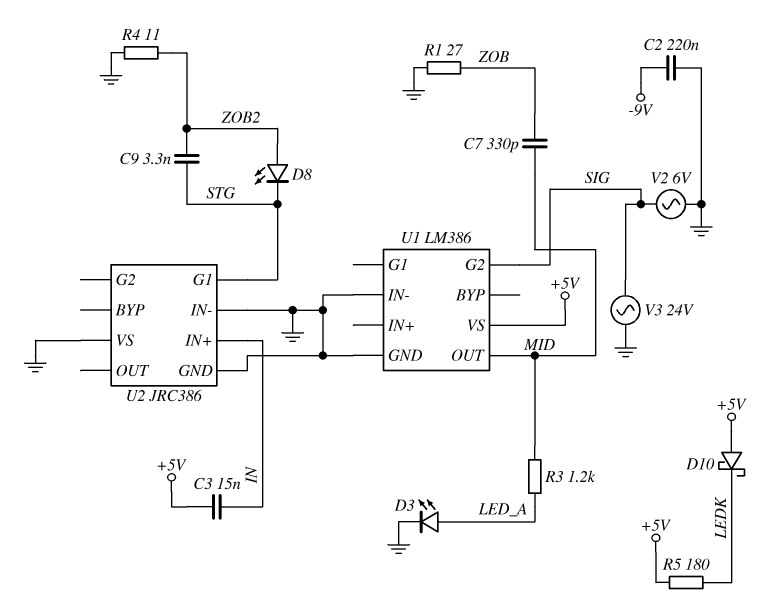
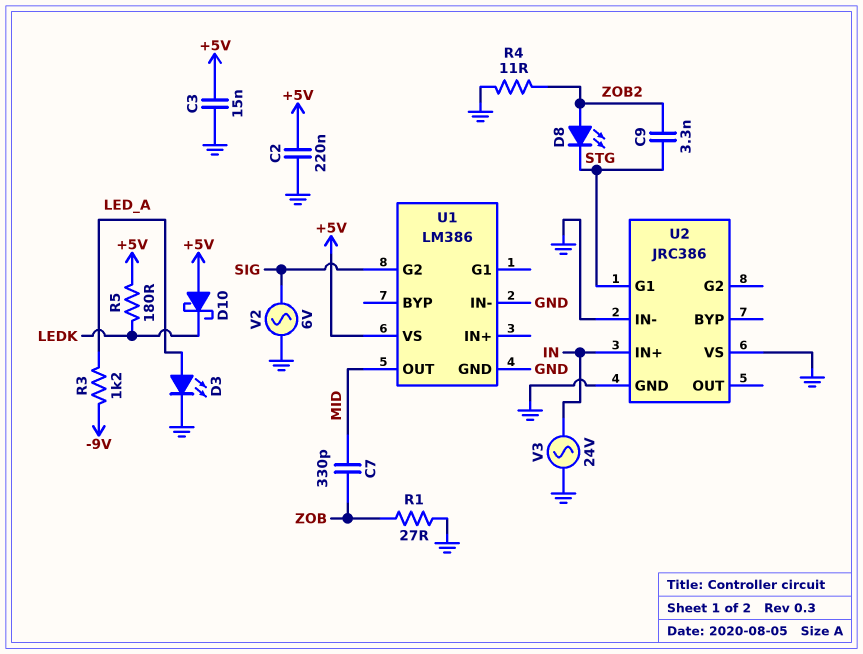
C2: 220nF (-9V, GND) -> 220nF (+5V, GND)
C3: 15nF (+5V, IN) -> 15nF (+5V, GND)
R3: 1.2k (LED_A, MID) -> 1.2k (-9V, LED_A)
V3: AC 24V (GND, SIG) -> AC 24V (GND, IN)

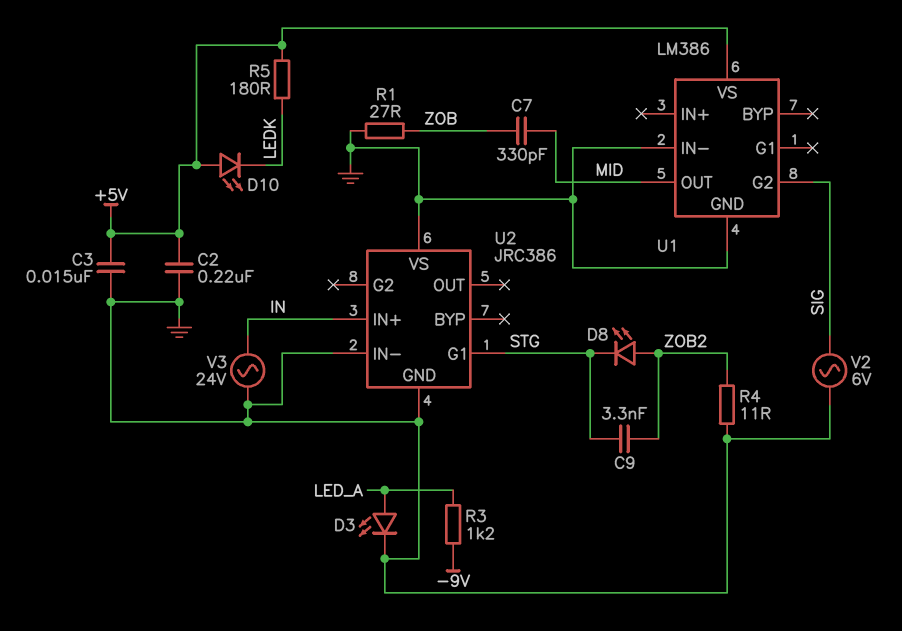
D10: schottky (A +5V, K LEDK) -> LED (A +5V, K LEDK)

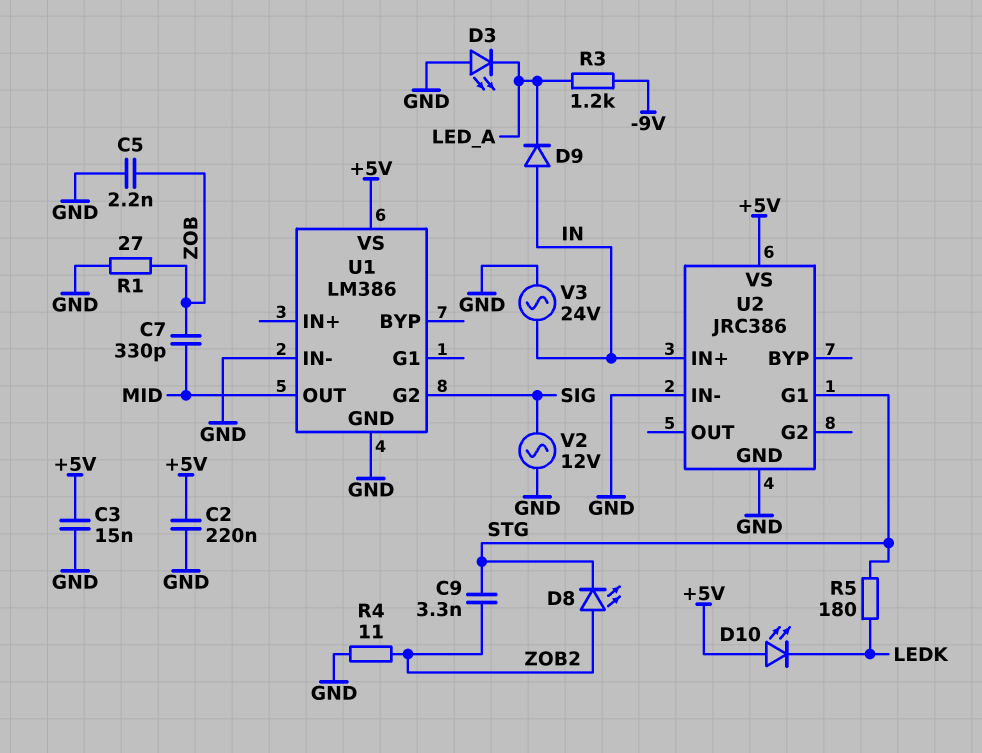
C5: none -> 2.2nF (GND, ZOB)
D3: LED (A LED_A, K GND) -> LED (A GND, K LED_A)
D9: none -> diode (A IN, K LED_A)
R5: 180 (+5V, LEDK) -> 180 (LEDK, STG)
U2 pin VS: GND -> +5V
V2: AC 6V (GND, SIG) -> AC 12V (GND, SIG)

